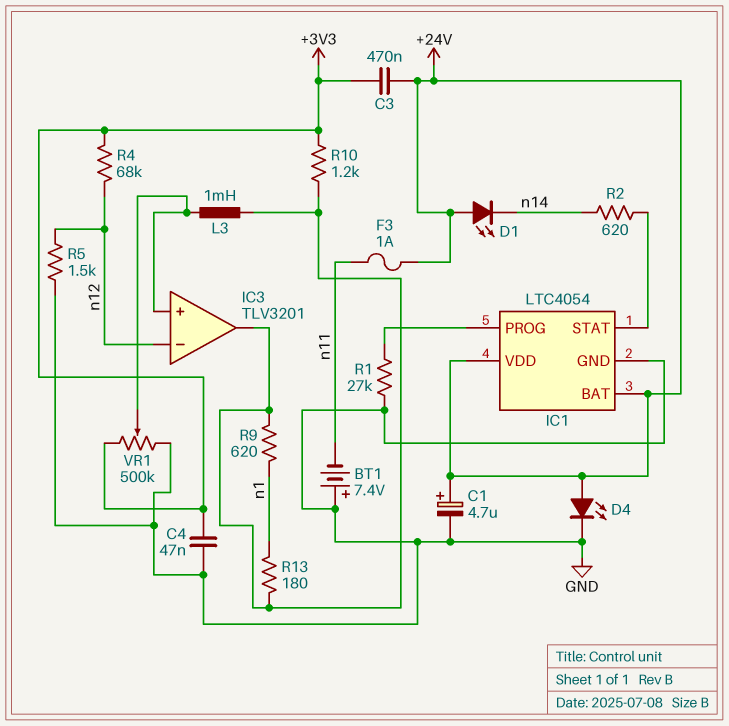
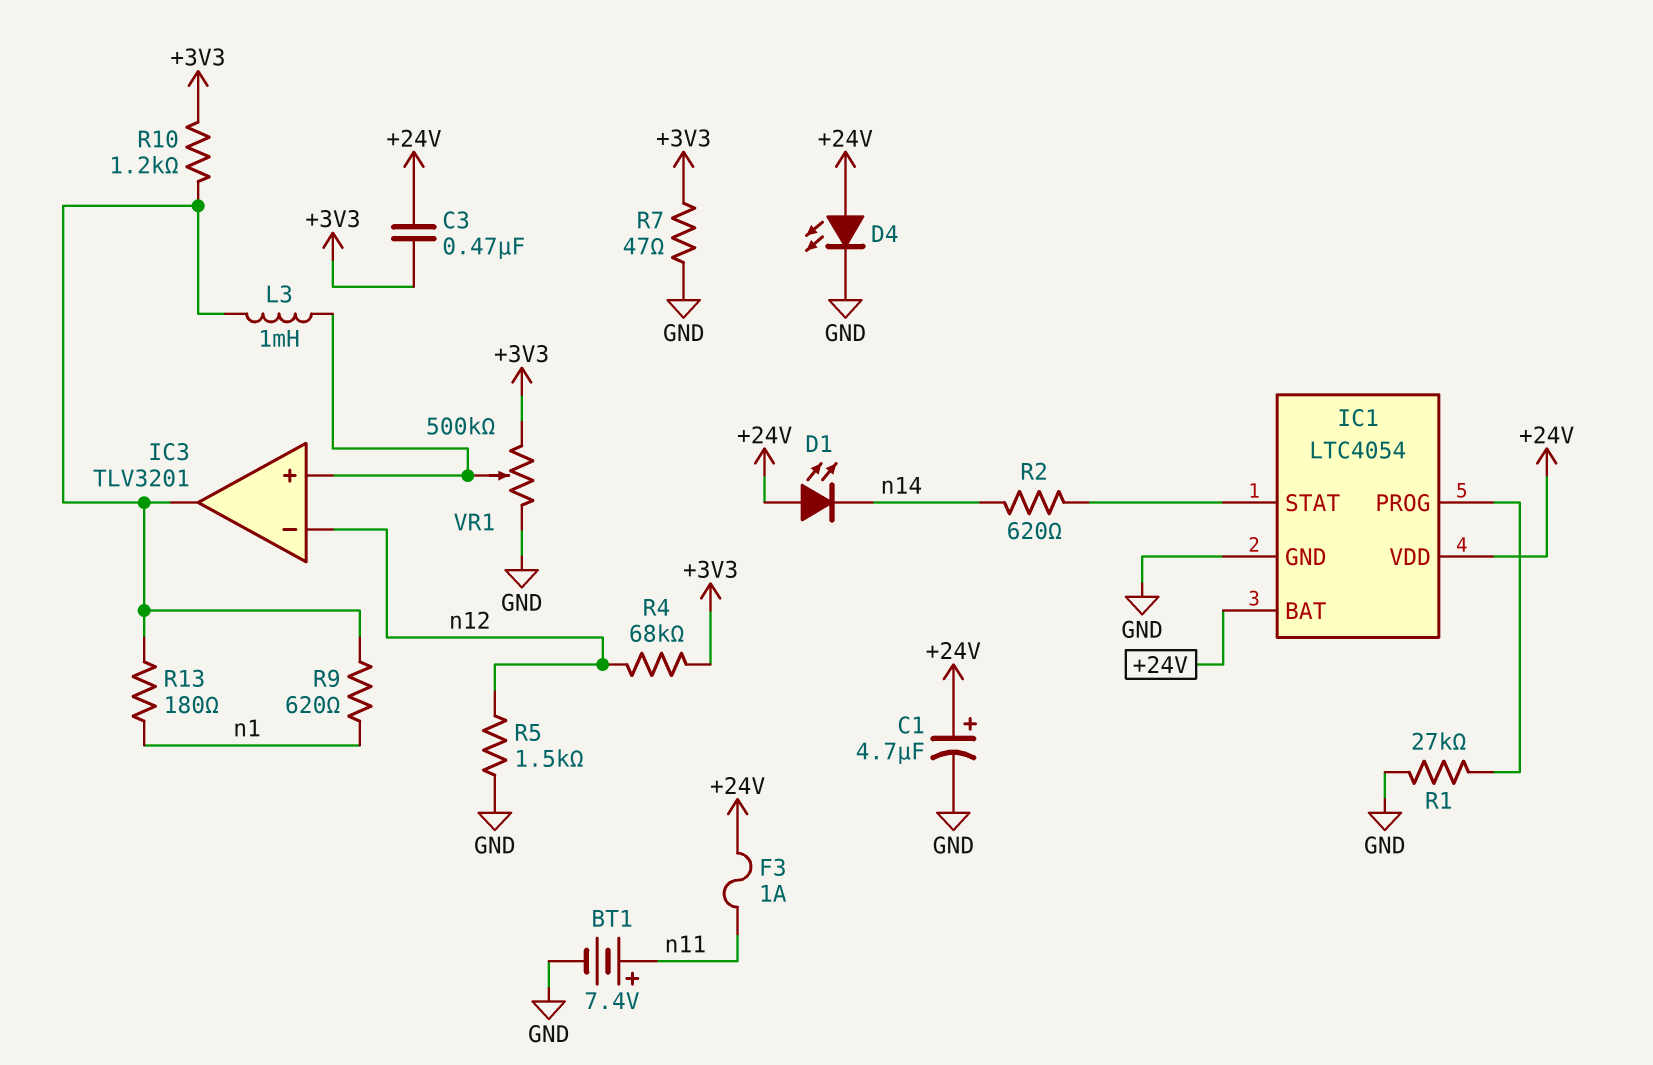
BT1: 7.4V (plus GND, minus n11) -> 7.4V (plus n11, minus GND)
C4: 47nF (+3V3, GND) -> none
R7: none -> 47 (+3V3, GND)

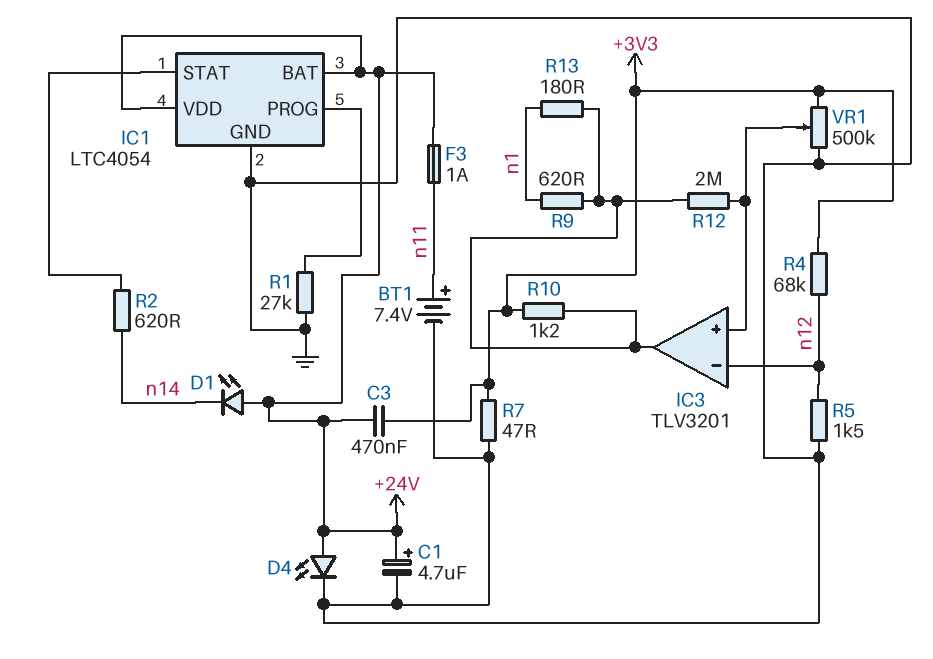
L3: 1mH (IC3/in+, IC3/out) -> none
R12: none -> 2M (IC3/in+, IC3/out)

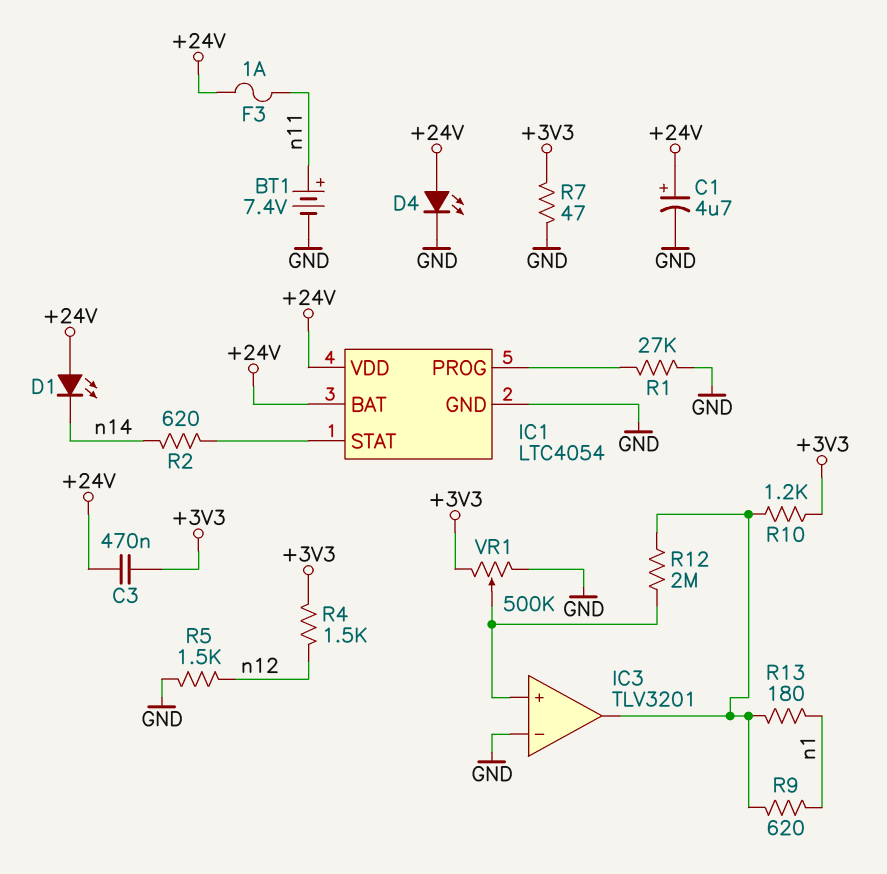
IC3 pin in-: n12 -> GND
R4: 68k (+3V3, n12) -> 1.5k (+3V3, n12)

